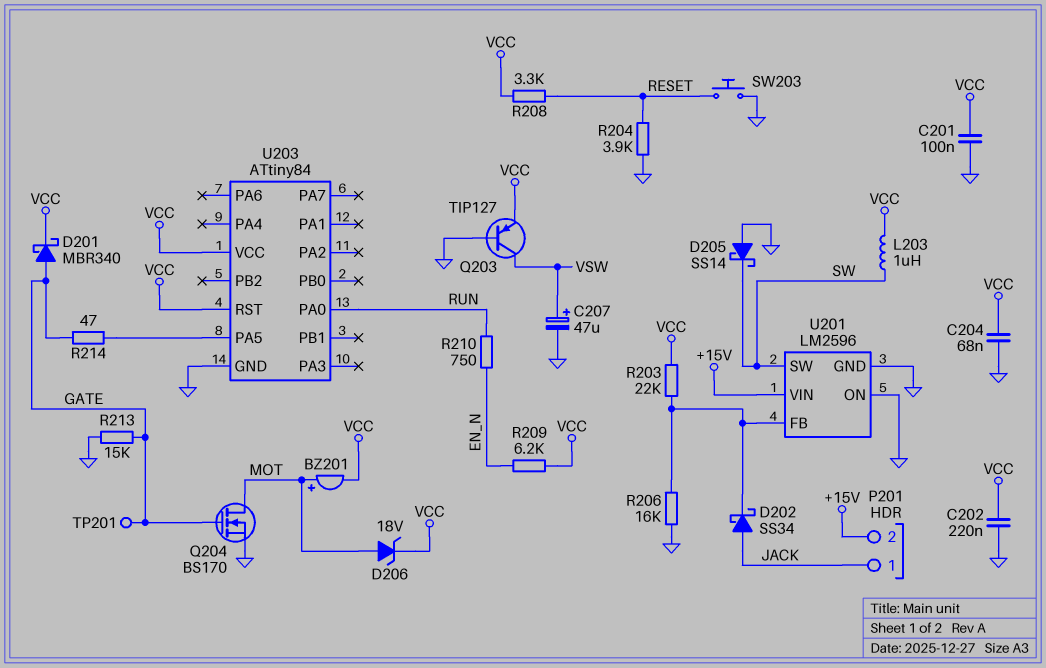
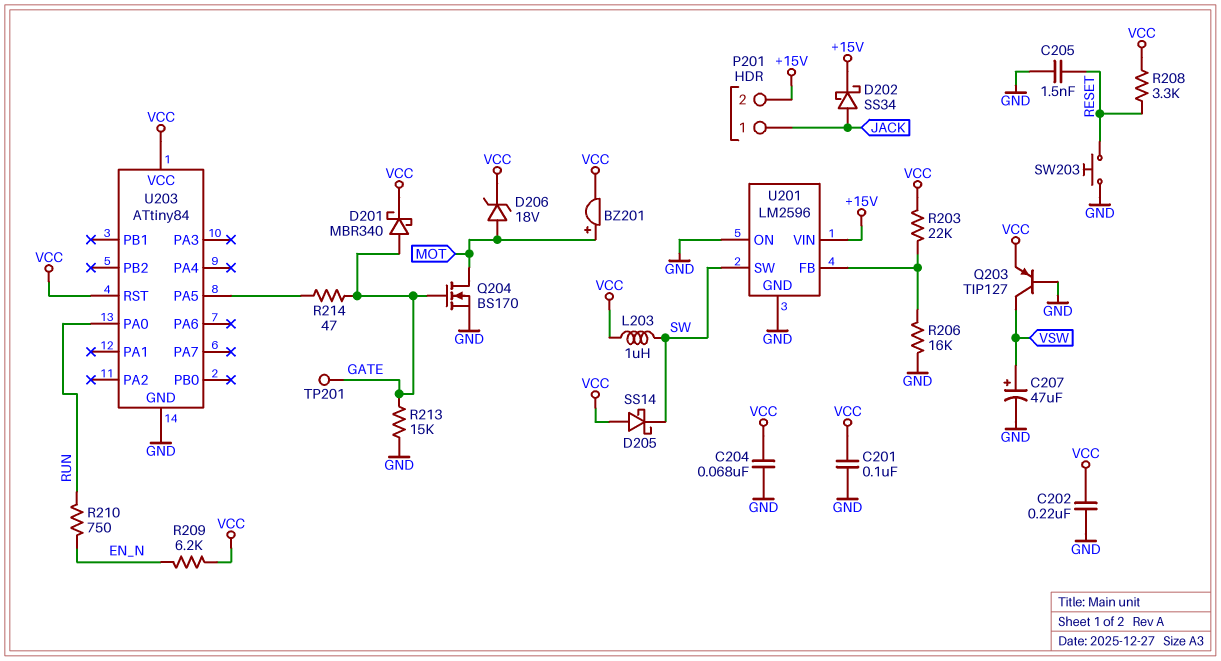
C205: none -> 1.5nF (GND, RESET)
D202: schottky SS34 (A JACK, K U201/FB) -> schottky SS34 (A JACK, K +15V)
D205: schottky SS14 (A GND, K SW) -> schottky SS14 (A VCC, K SW)
R204: 3.9k (GND, RESET) -> none

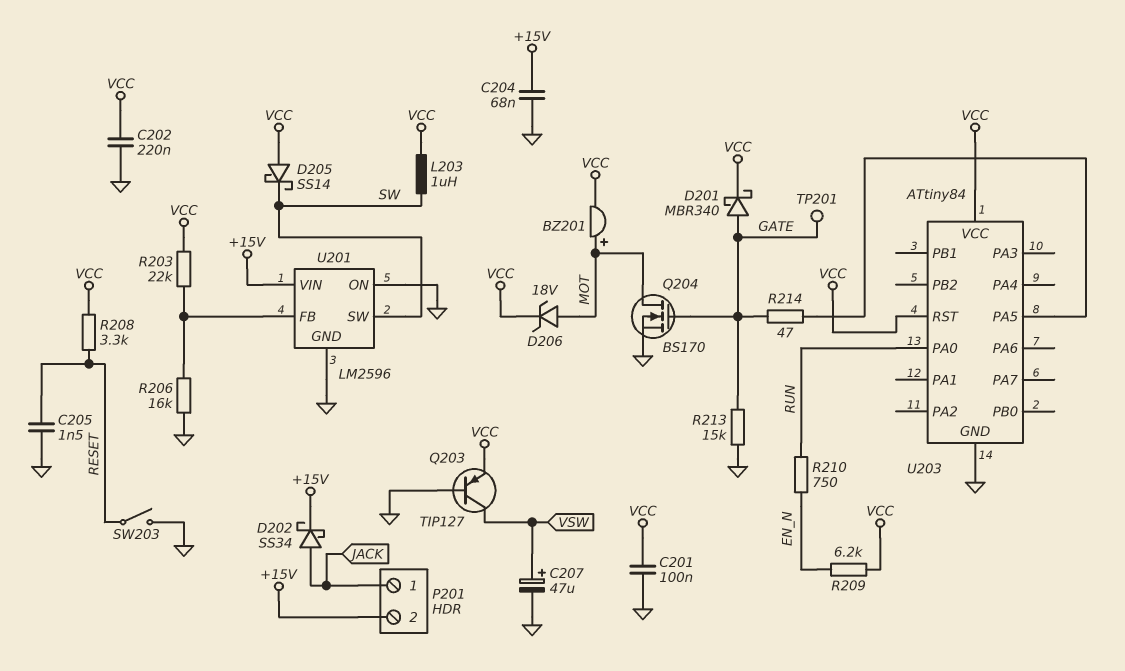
C204: 68nF (GND, VCC) -> 68nF (+15V, GND)
SW203: button (GND, RESET) -> switch (GND, RESET)

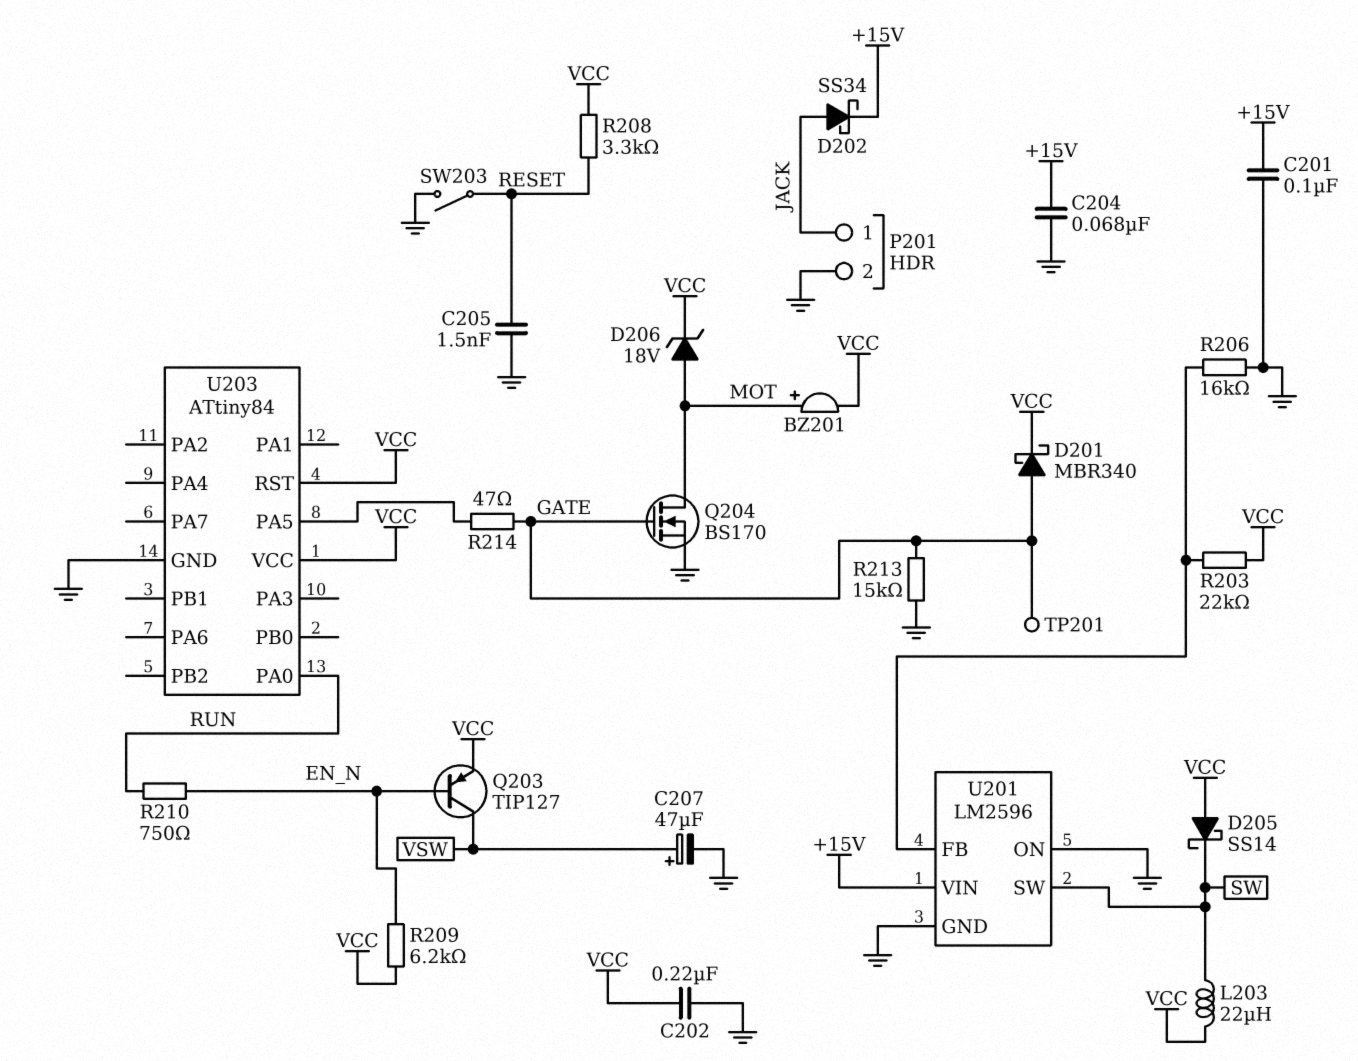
C201: 100nF (GND, VCC) -> 100nF (+15V, GND)
L203: 1uH (SW, VCC) -> 22uH (SW, VCC)
P201 pin 2: +15V -> GND
Q203: PNP TIP127 (B GND, C VSW, E VCC) -> PNP TIP127 (B EN_N, C VSW, E VCC)

